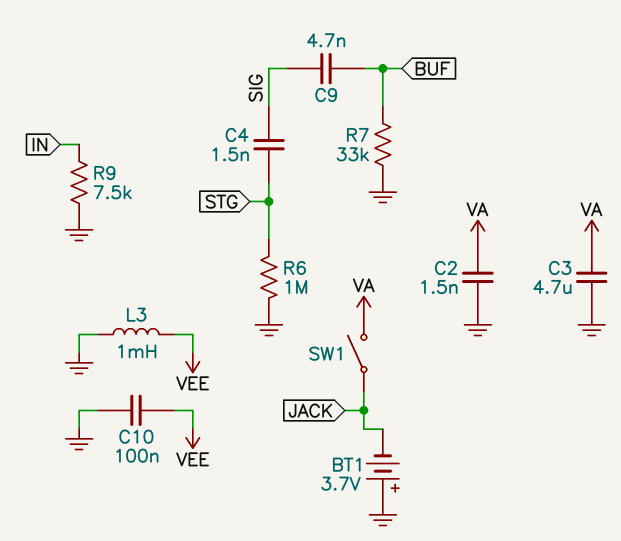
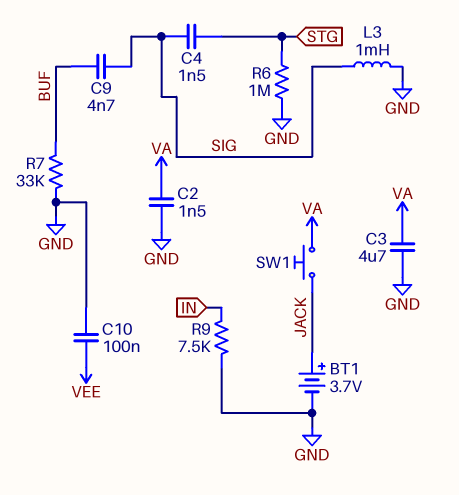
BT1: 3.7V (plus GND, minus JACK) -> 3.7V (plus JACK, minus GND)
L3: 1mH (GND, VEE) -> 1mH (GND, SIG)
SW1: switch (JACK, VA) -> button (JACK, VA)

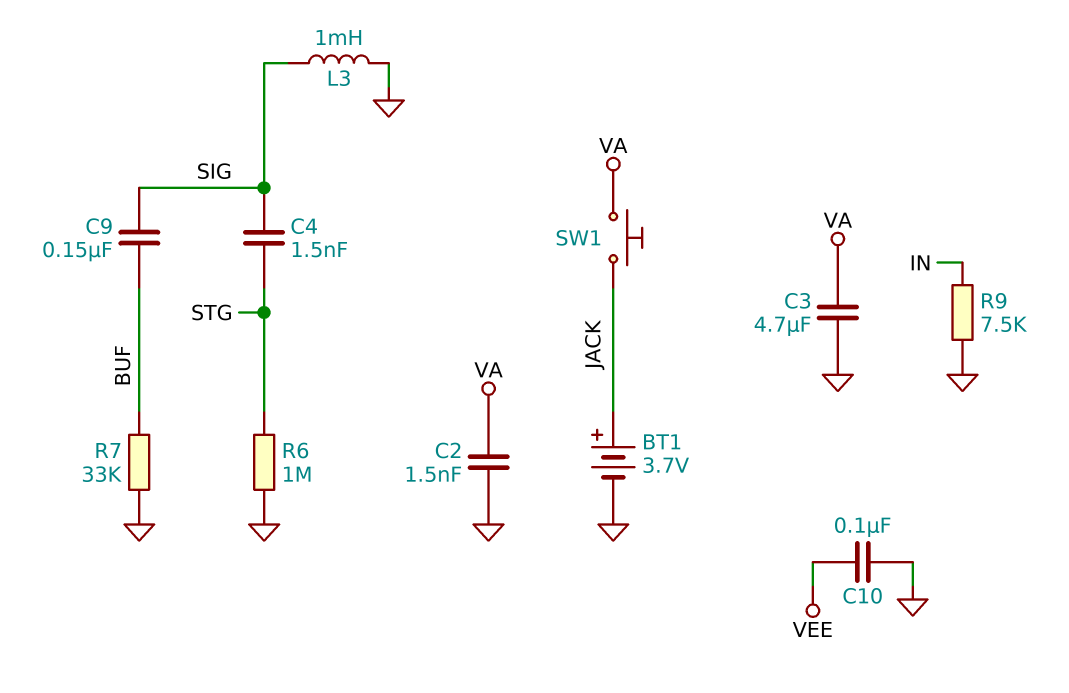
C9: 4.7nF (BUF, SIG) -> 150nF (BUF, SIG)

